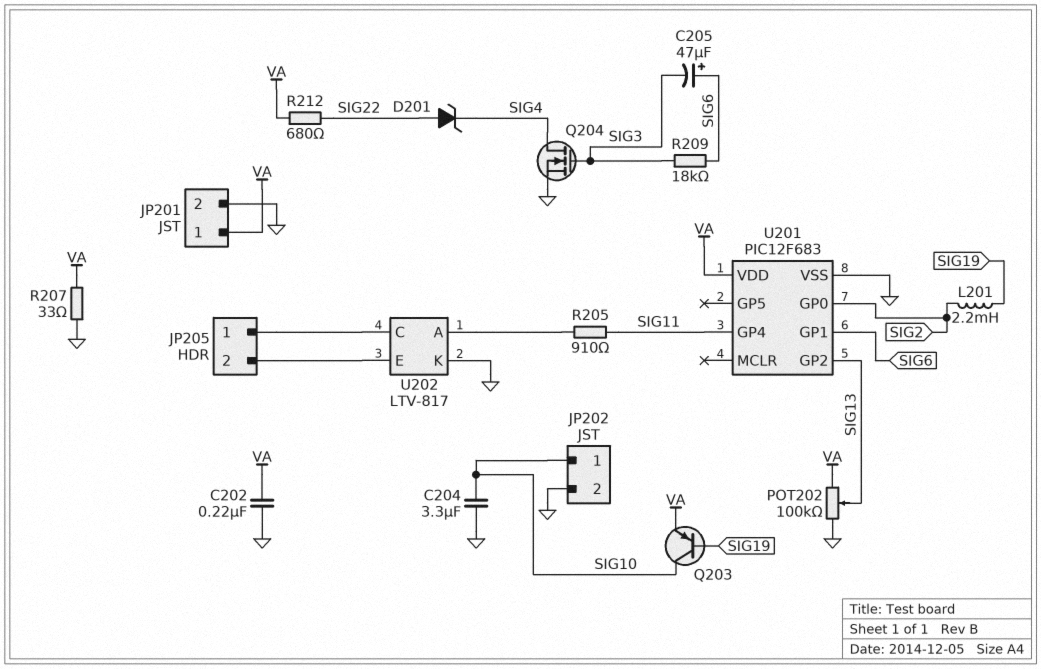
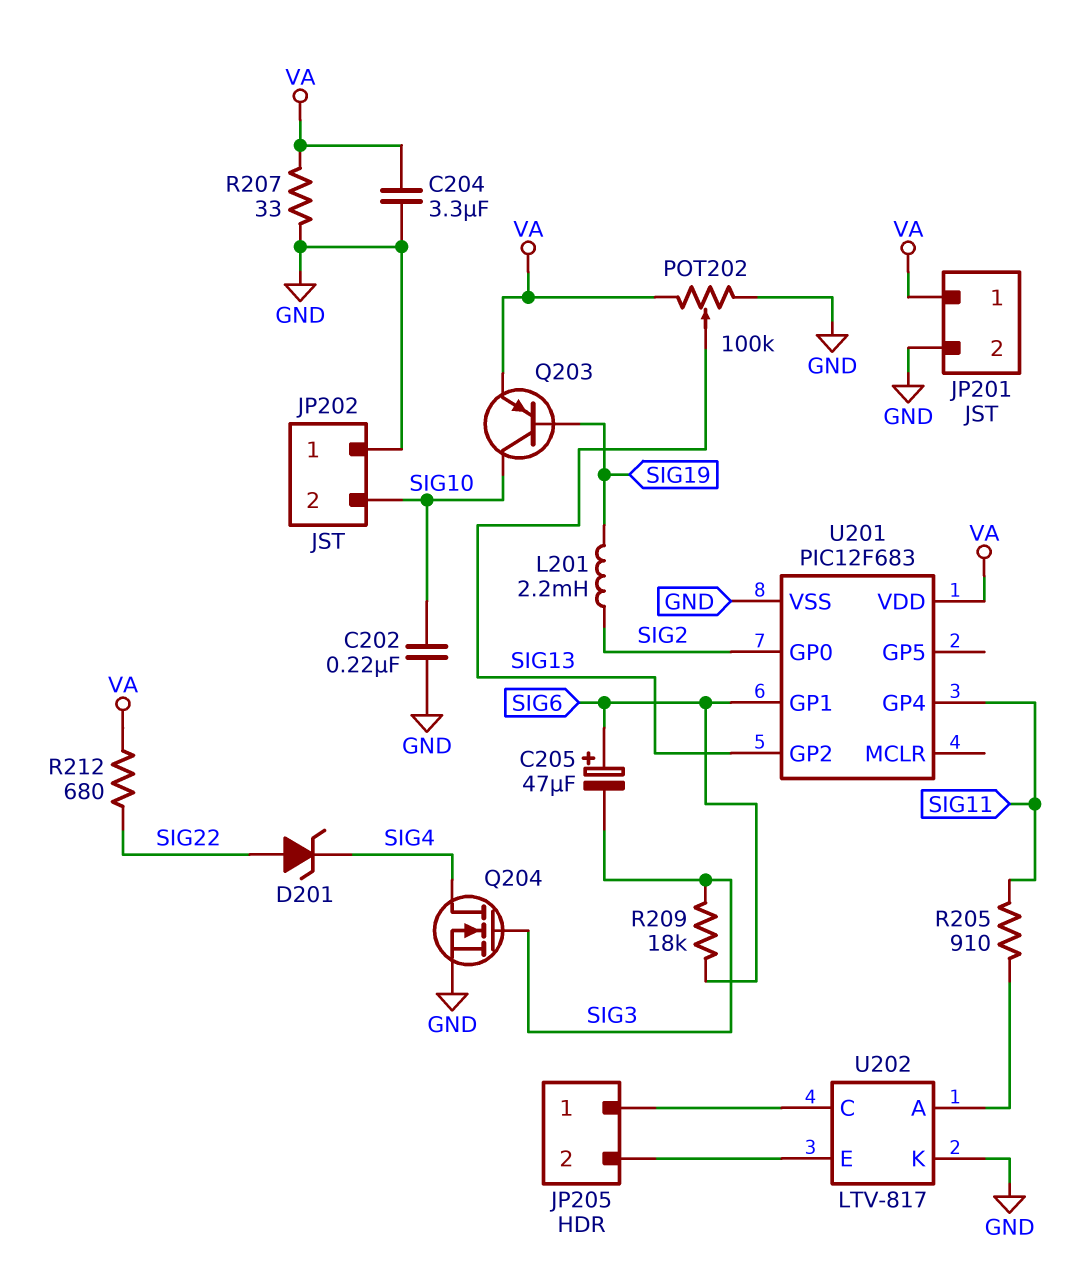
C202: 220nF (GND, VA) -> 220nF (GND, SIG10)
C204: 3.3uF (GND, SIG10) -> 3.3uF (GND, VA)
JP202 pin 1: SIG10 -> GND
JP202 pin 2: GND -> SIG10

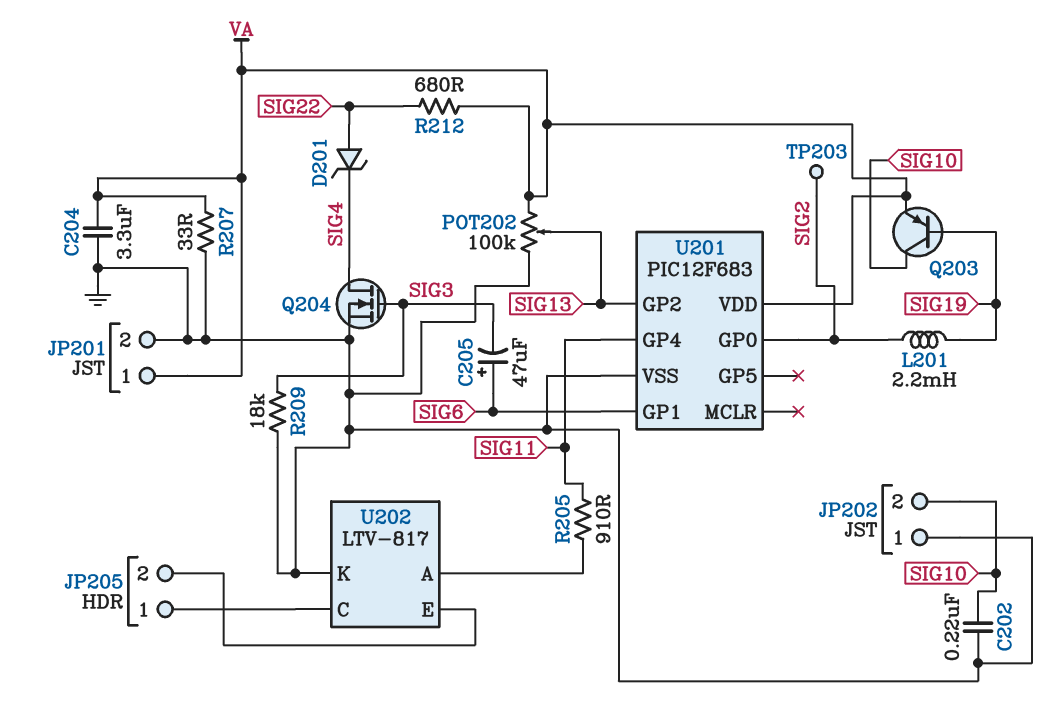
R209: 18k (SIG3, SIG6) -> 18k (GND, SIG3)
TP203: none -> test point (SIG2)

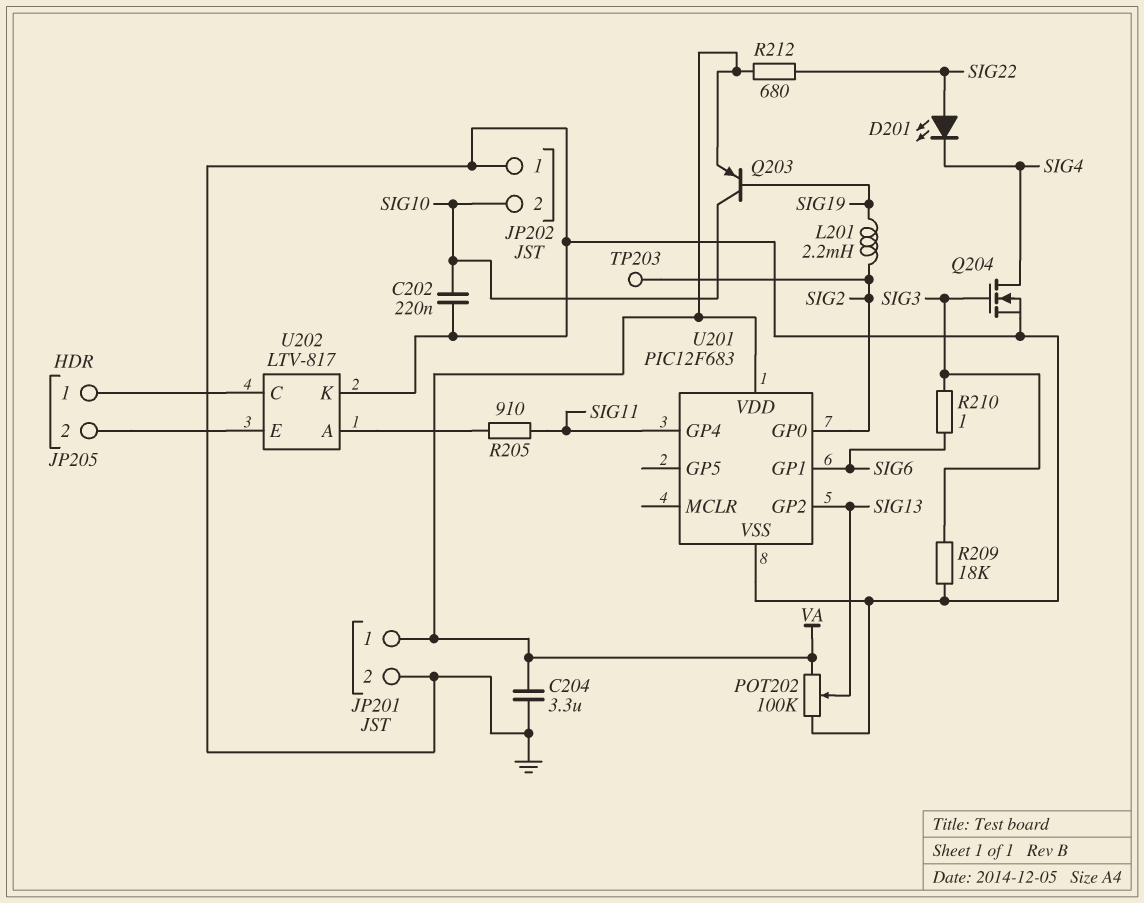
C205: 47uF (plus SIG6, minus SIG3) -> none
D201: zener (A SIG22, K SIG4) -> LED (A SIG22, K SIG4)
R207: 33 (GND, VA) -> none
R210: none -> 1 (SIG3, SIG6)

